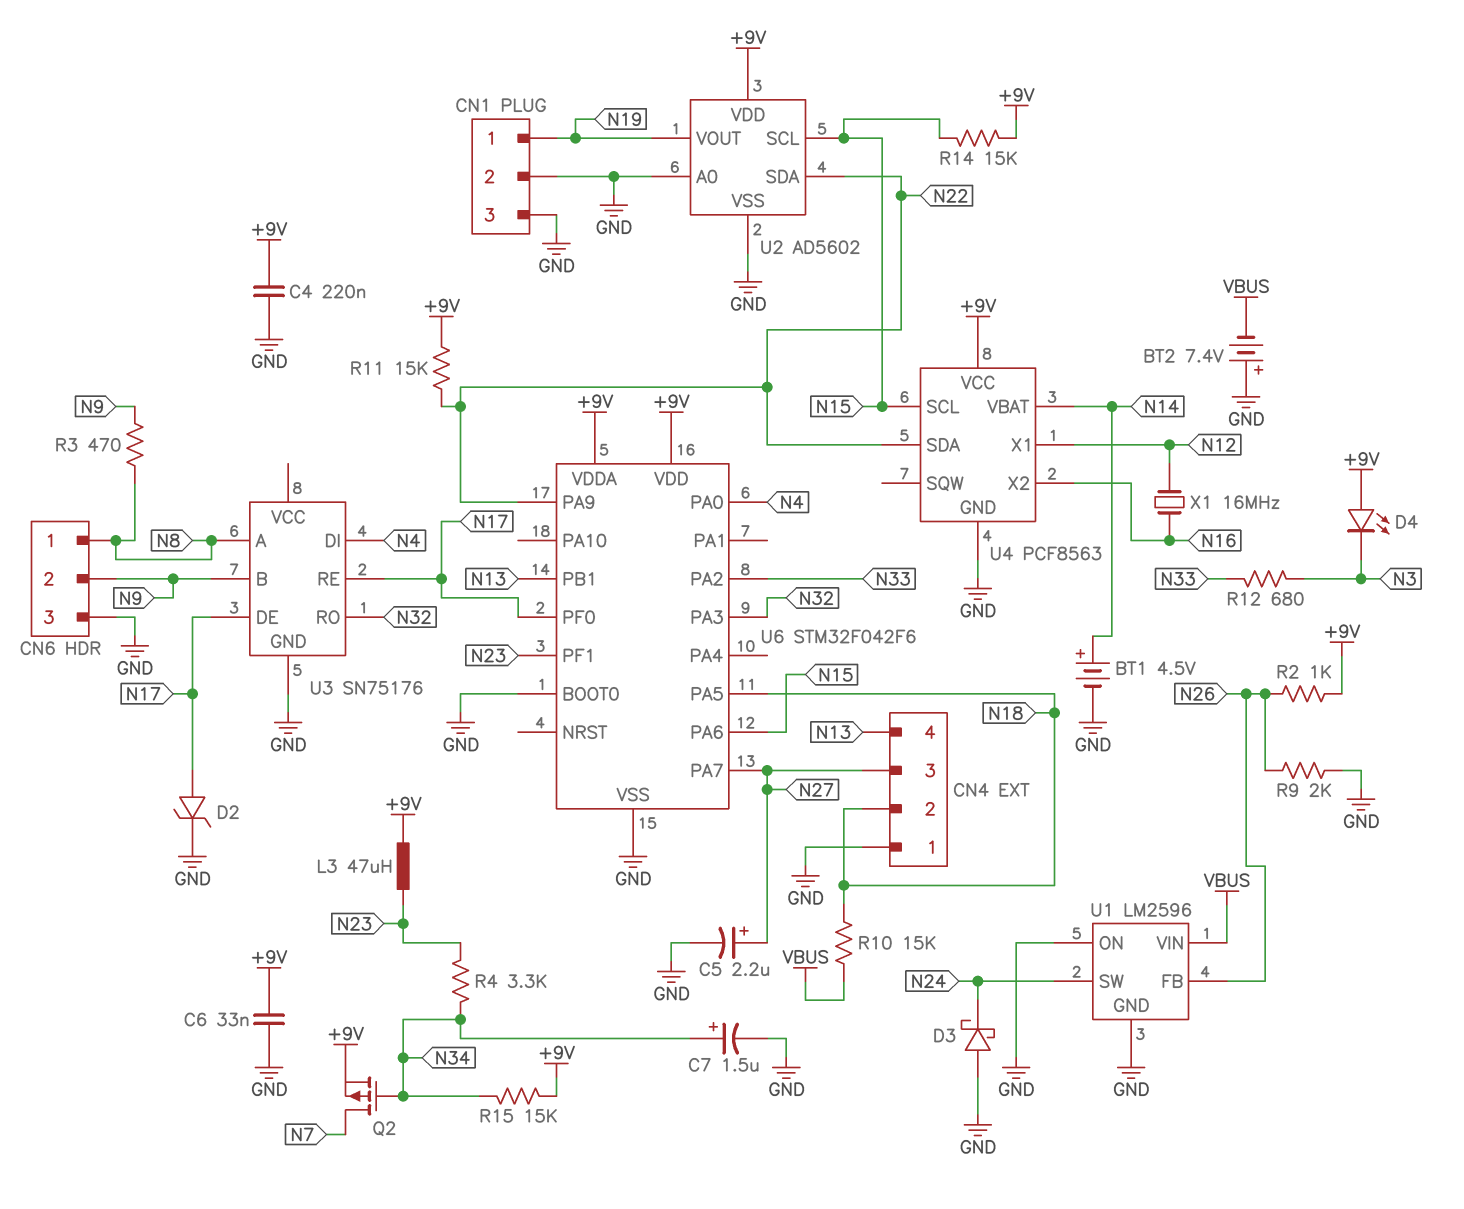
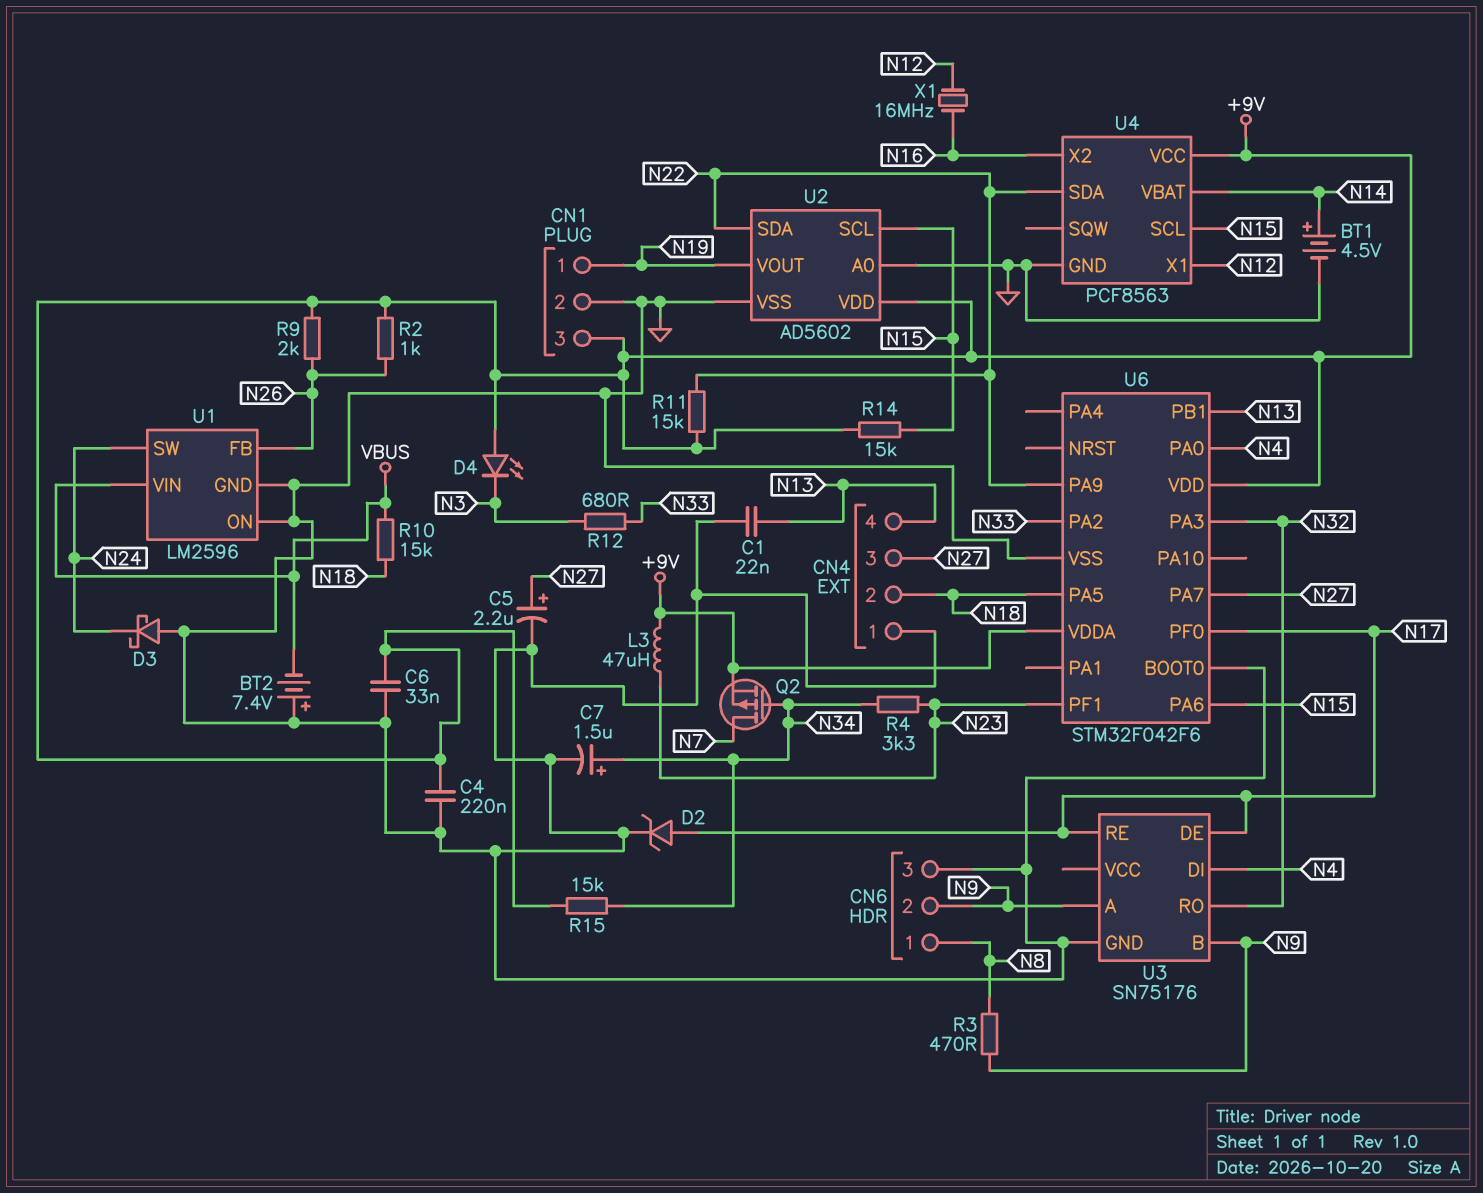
C1: none -> 22nF (GND, N13)
CN1 pin 3: GND -> +9V
R9: 2k (GND, N26) -> 2k (+9V, N26)
U3 pin A: N8 -> N9

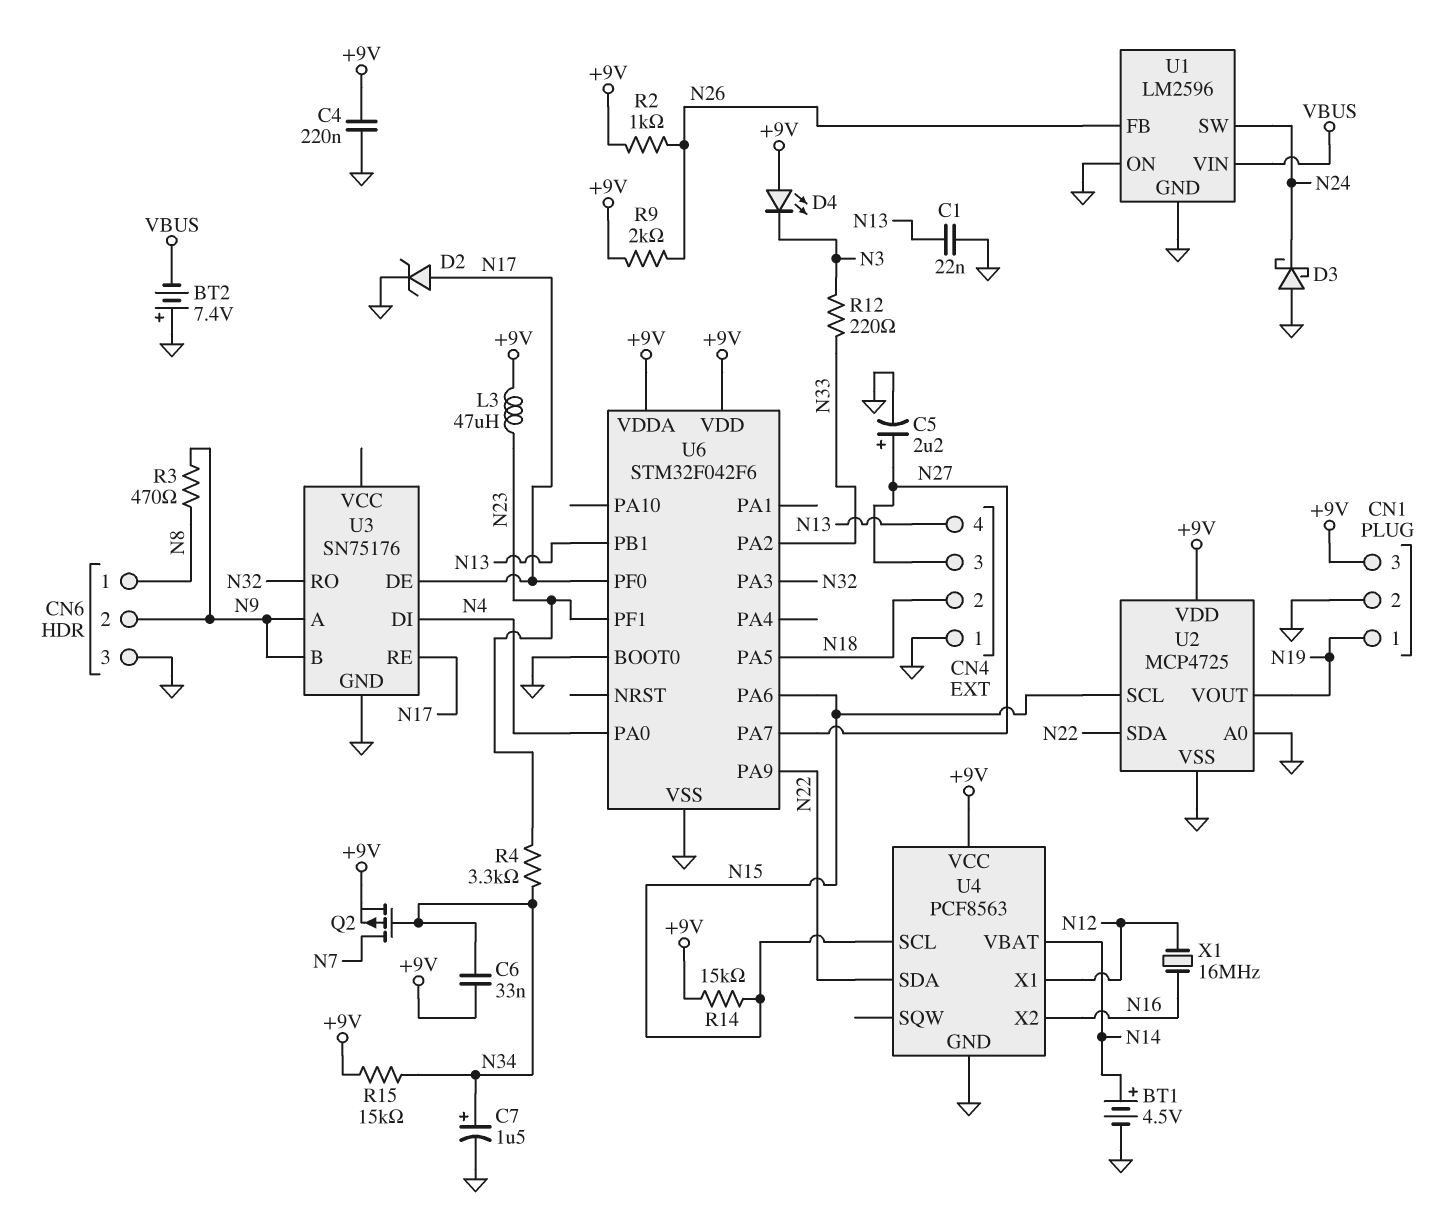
C6: 33nF (+9V, GND) -> 33nF (+9V, N34)
R10: 15k (N18, VBUS) -> none
R11: 15k (+9V, N22) -> none
R12: 680 (N3, N33) -> 220 (N3, N33)
U2: AD5602 -> MCP4725

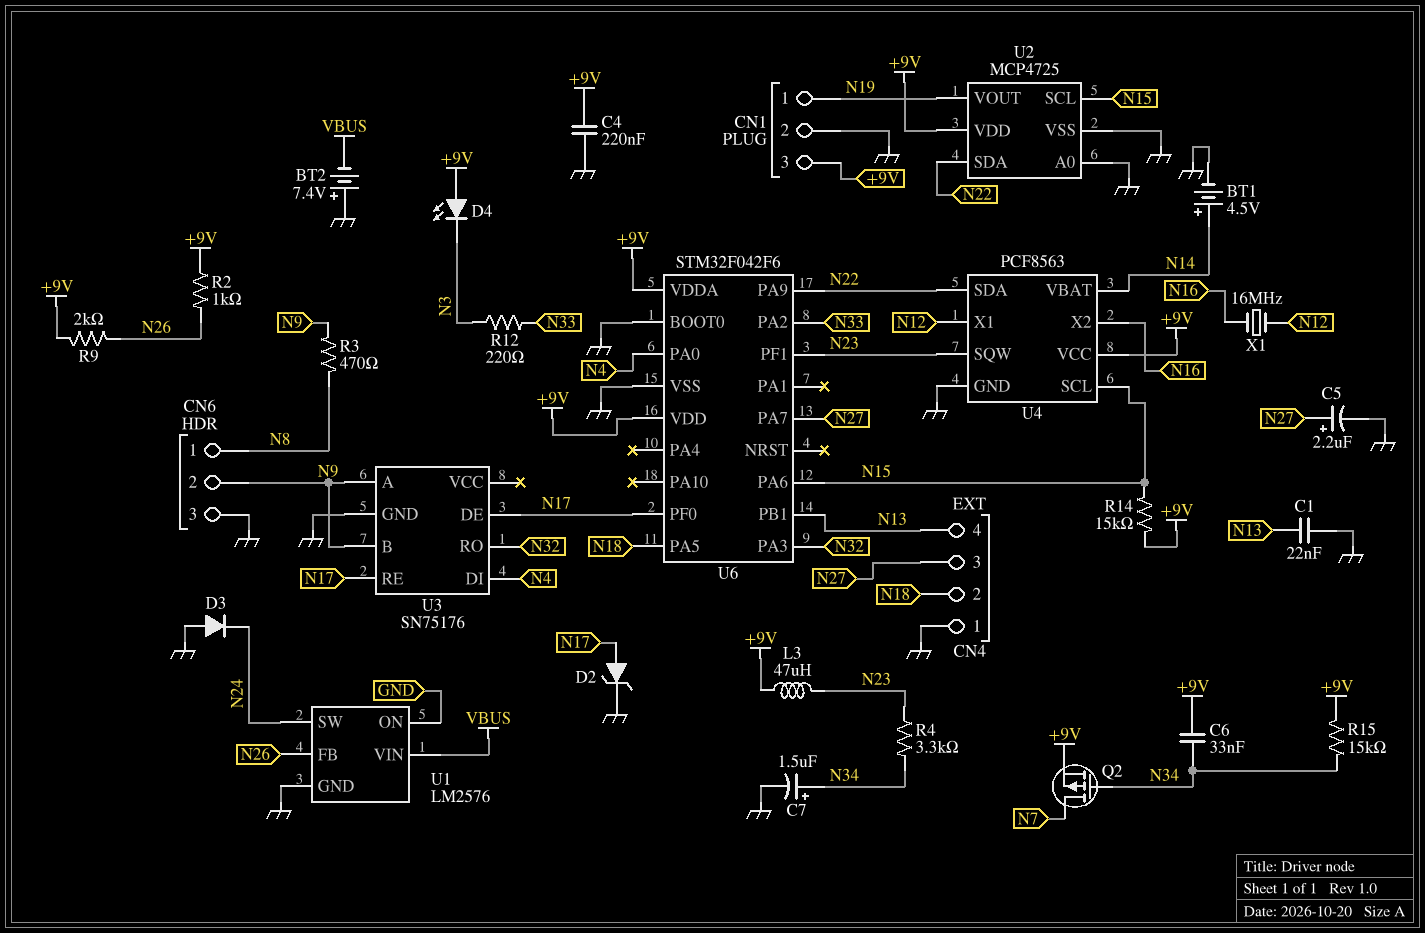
D3: schottky (A GND, K N24) -> diode (A GND, K N24)
U1: LM2596 -> LM2576
U4 pin SQW: none -> N23

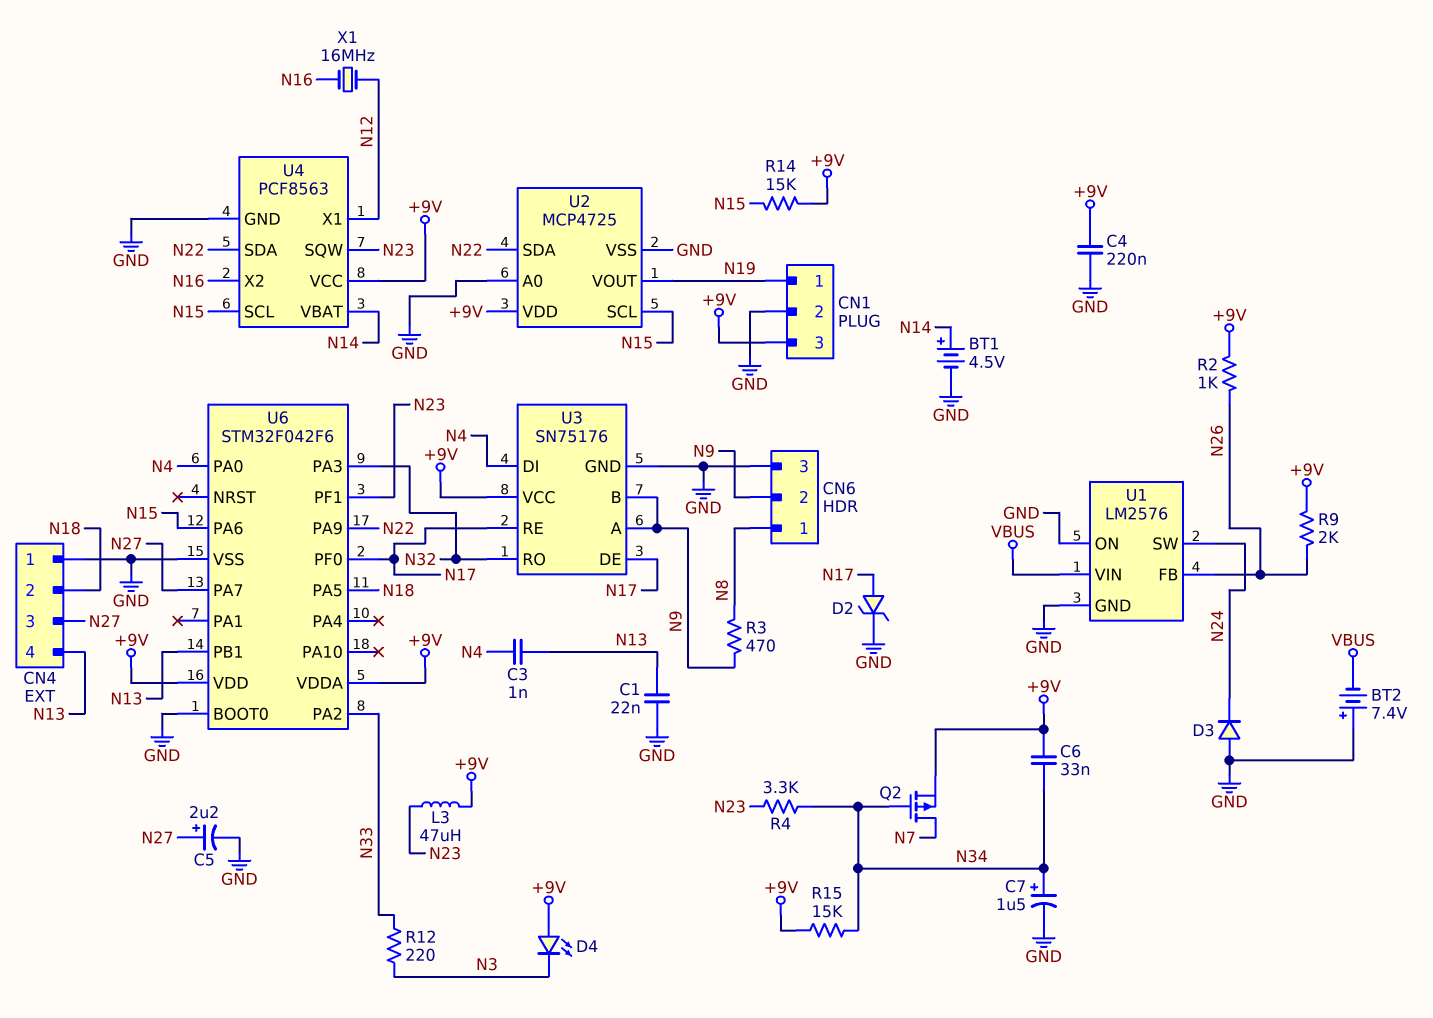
C3: none -> 1nF (N4, N13)
U3 pin VCC: none -> +9V

